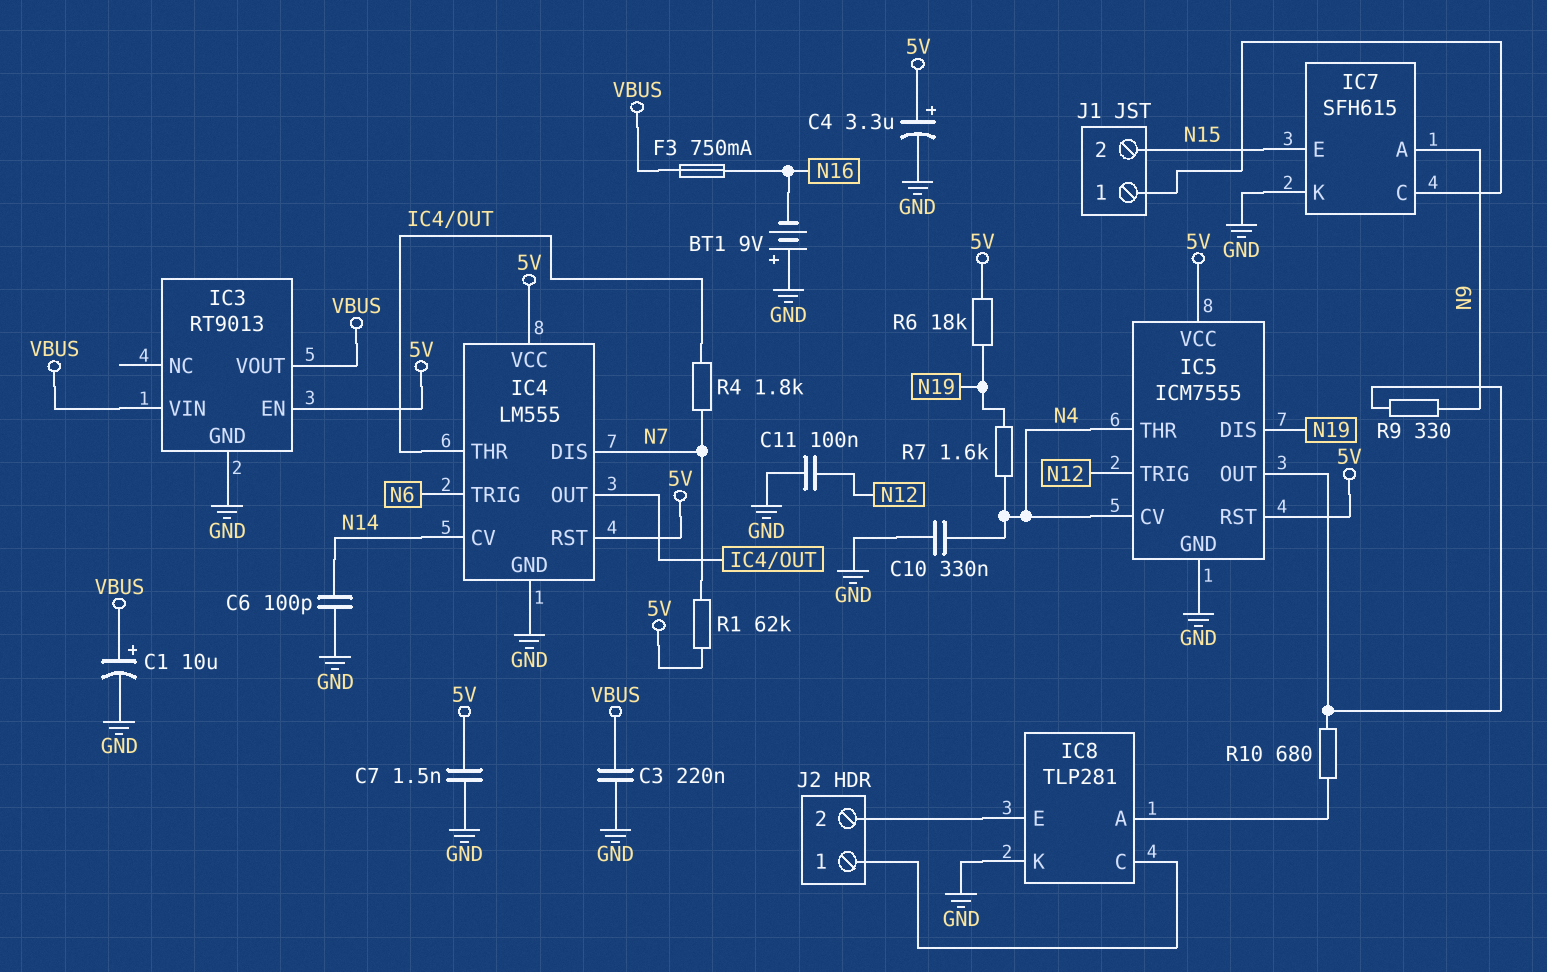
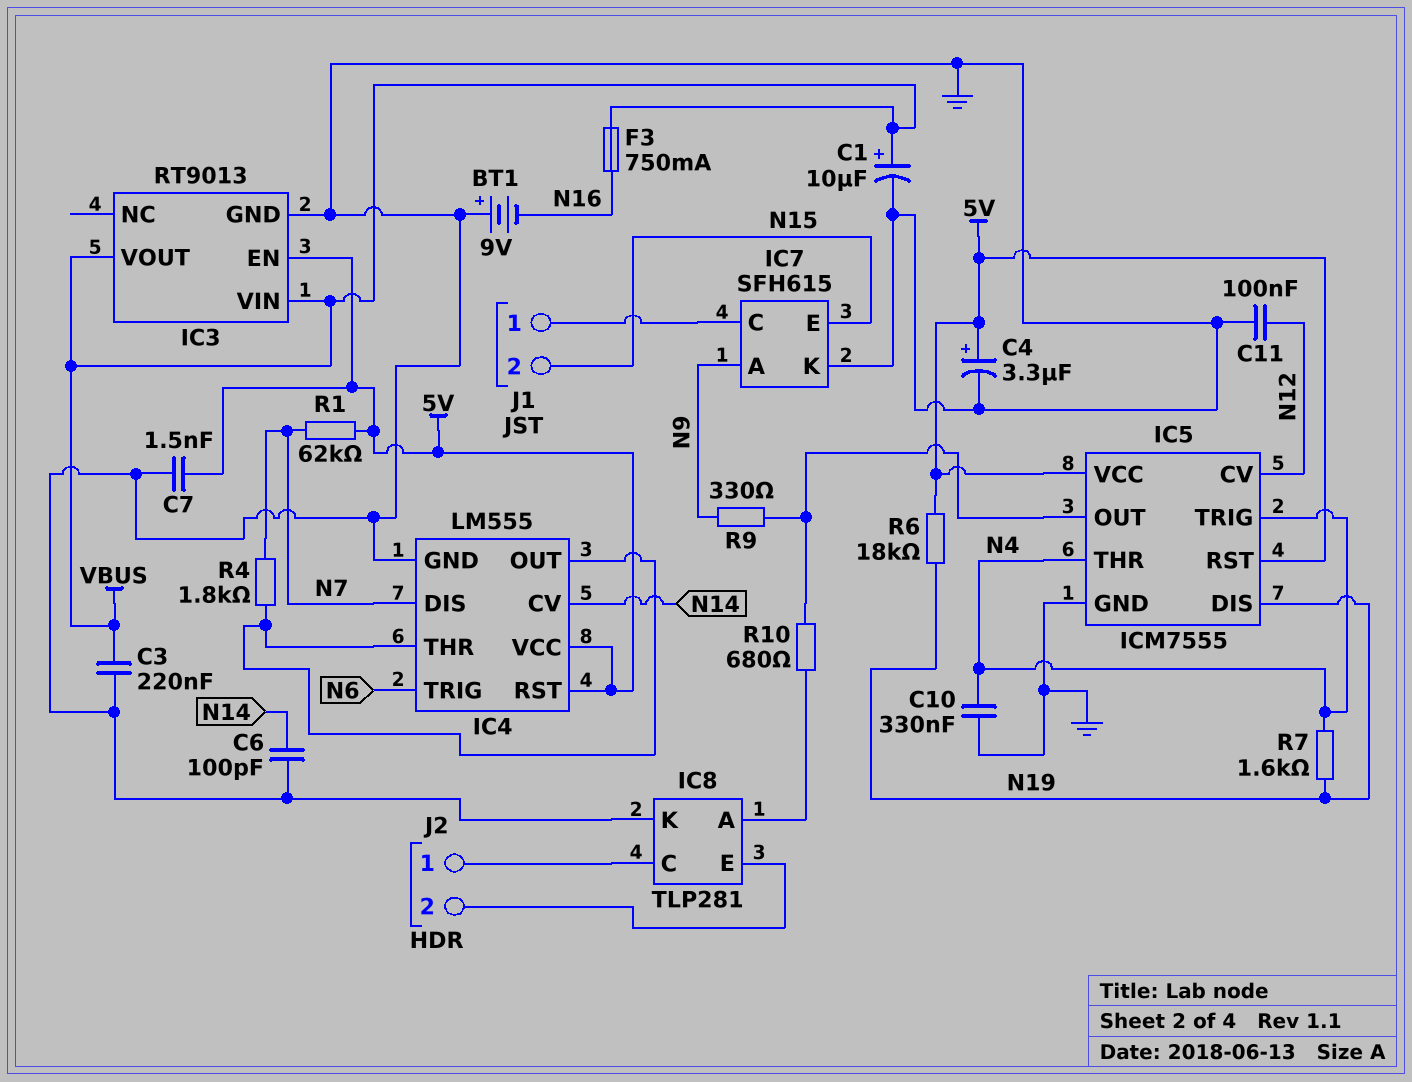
IC5 pin CV: N4 -> N12
IC5 pin TRIG: N12 -> N4

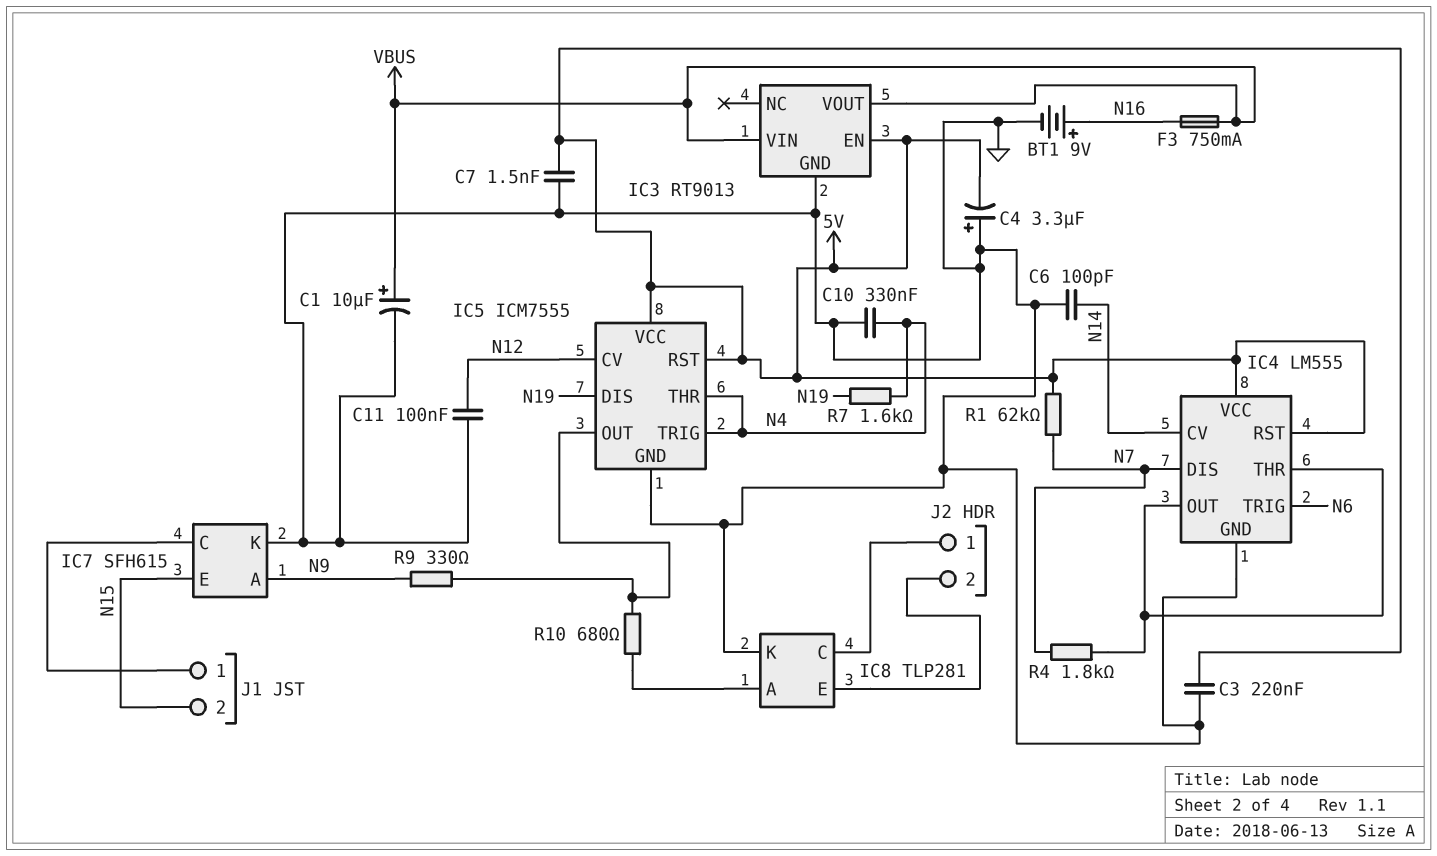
BT1: 9V (plus GND, minus N16) -> 9V (plus N16, minus GND)
C3: 220nF (GND, VBUS) -> 220nF (5V, GND)
C4: 3.3uF (plus 5V, minus GND) -> 3.3uF (plus GND, minus 5V)
R6: 18k (5V, N19) -> none

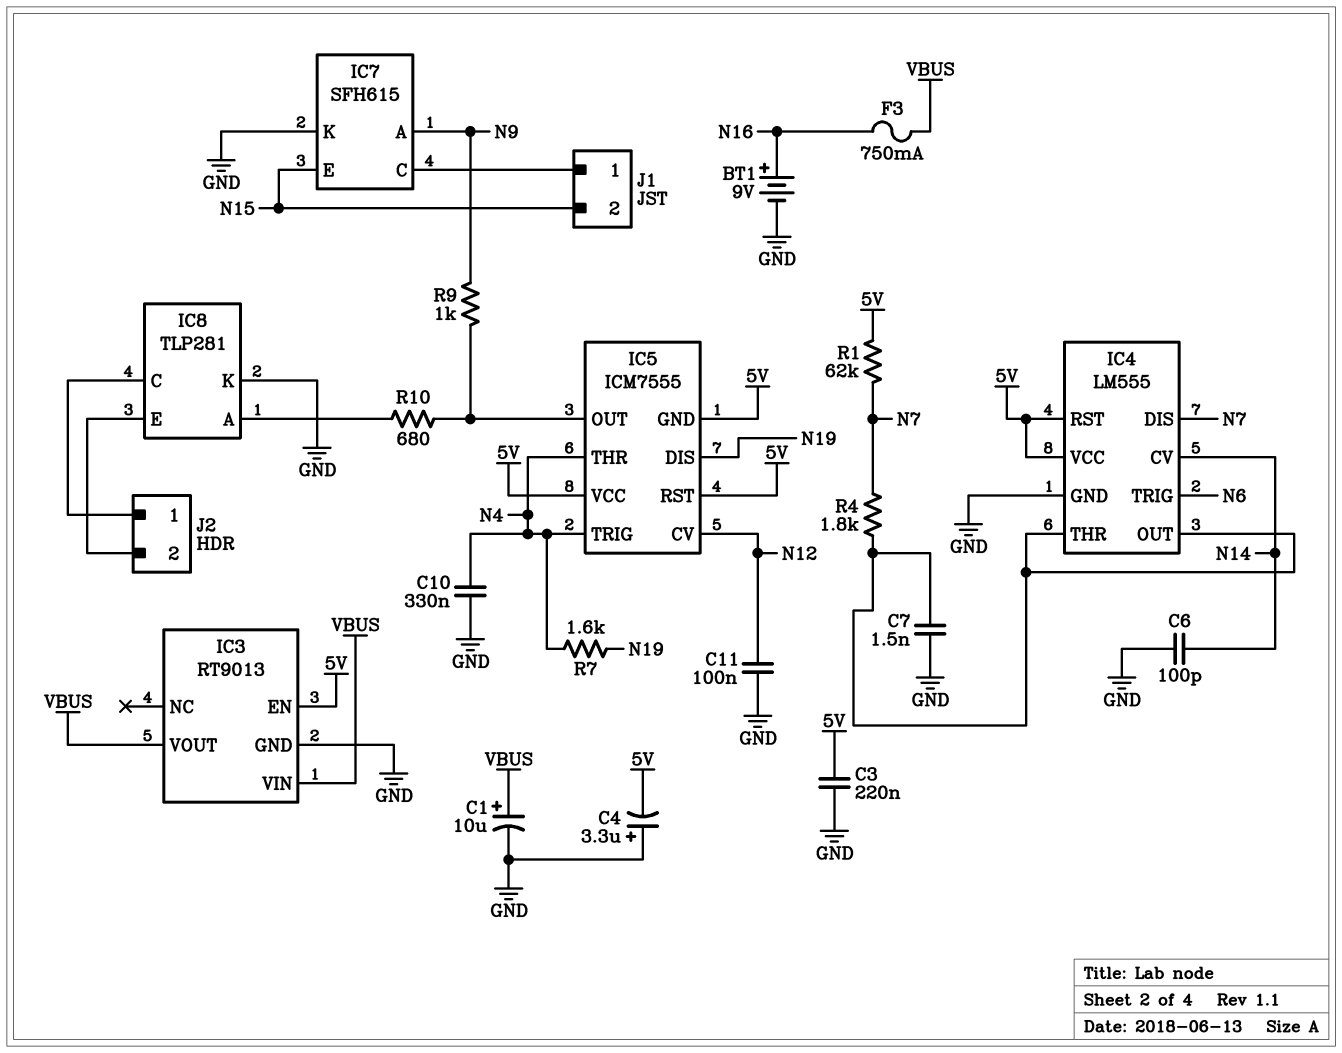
C7: 1.5nF (5V, GND) -> 1.5nF (GND, IC4/OUT)
IC5 pin GND: GND -> 5V
R9: 330 (IC5/OUT, N9) -> 1k (IC5/OUT, N9)

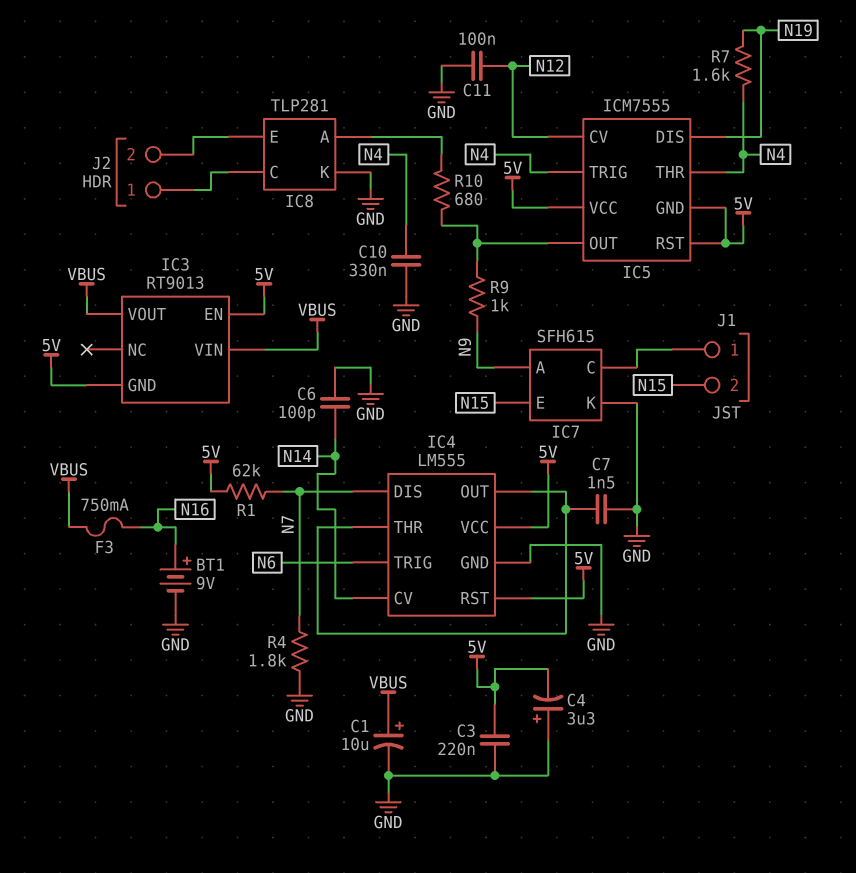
IC3 pin GND: GND -> 5V
R4: 1.8k (IC4/OUT, N7) -> 1.8k (GND, N7)

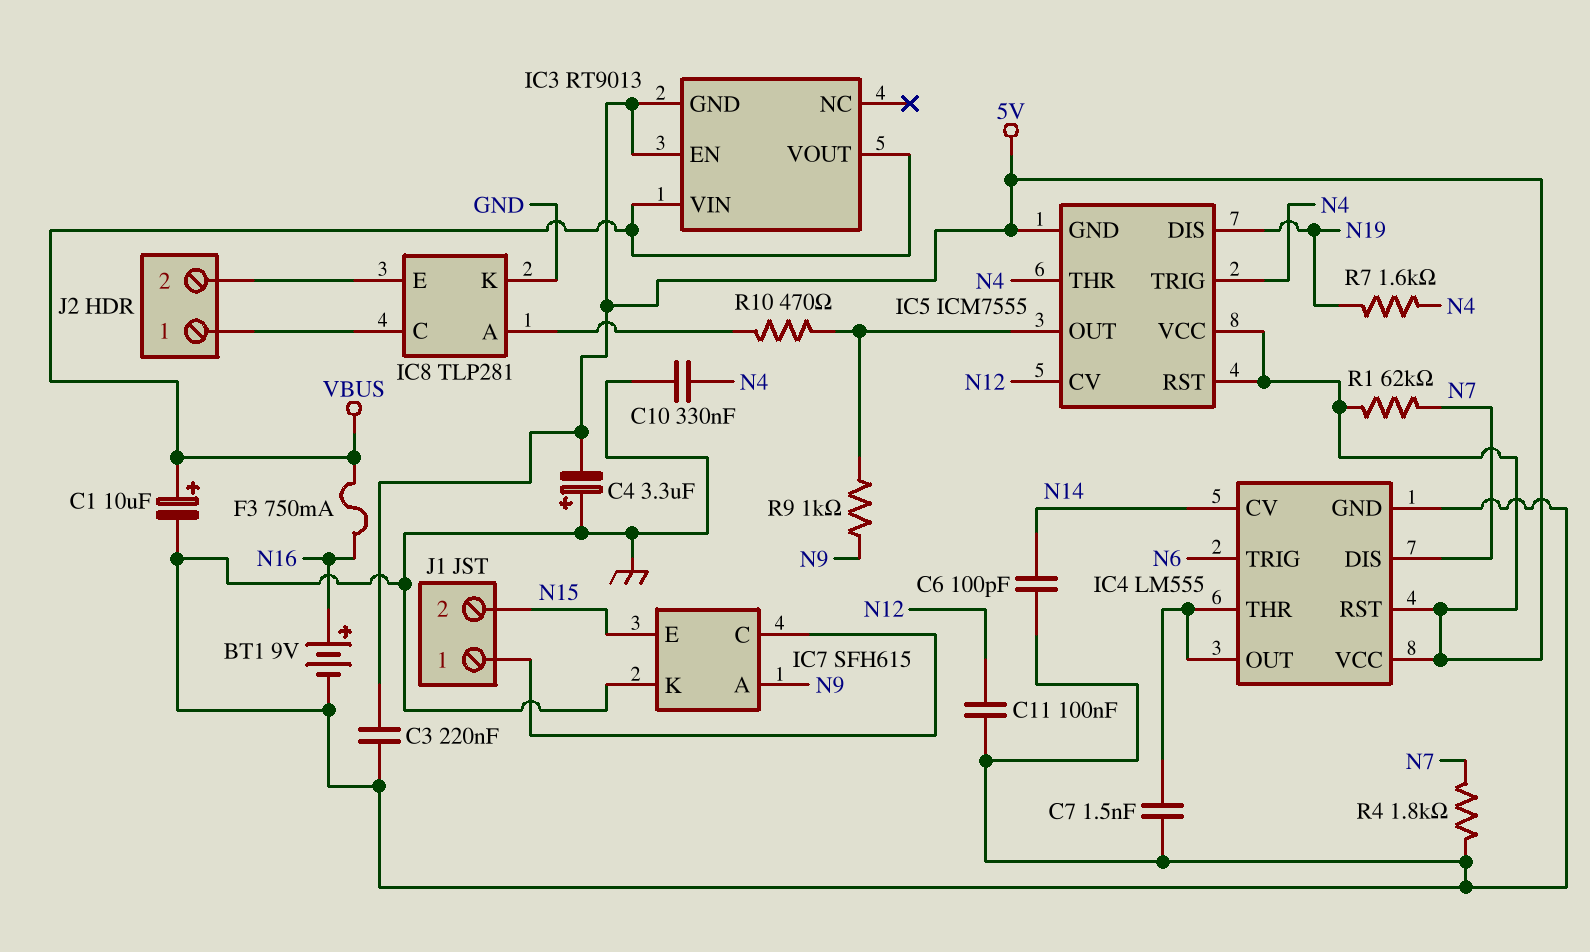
R10: 680 (IC5/OUT, IC8/A) -> 470 (IC5/OUT, IC8/A)

